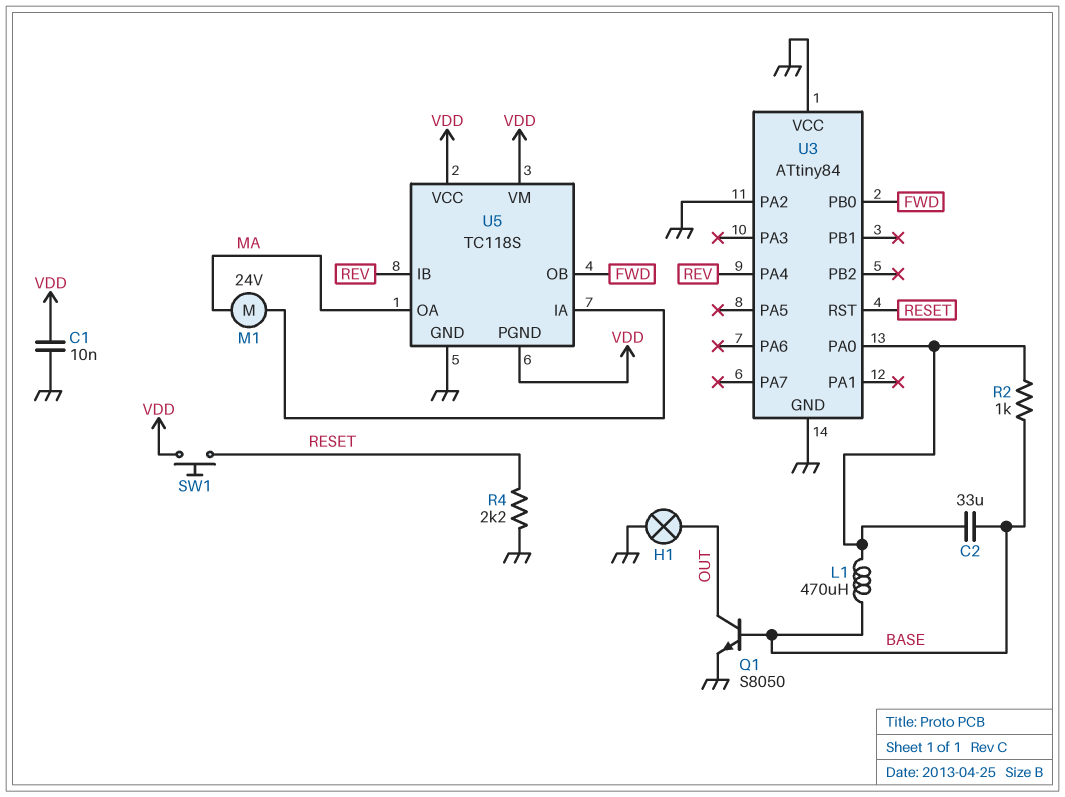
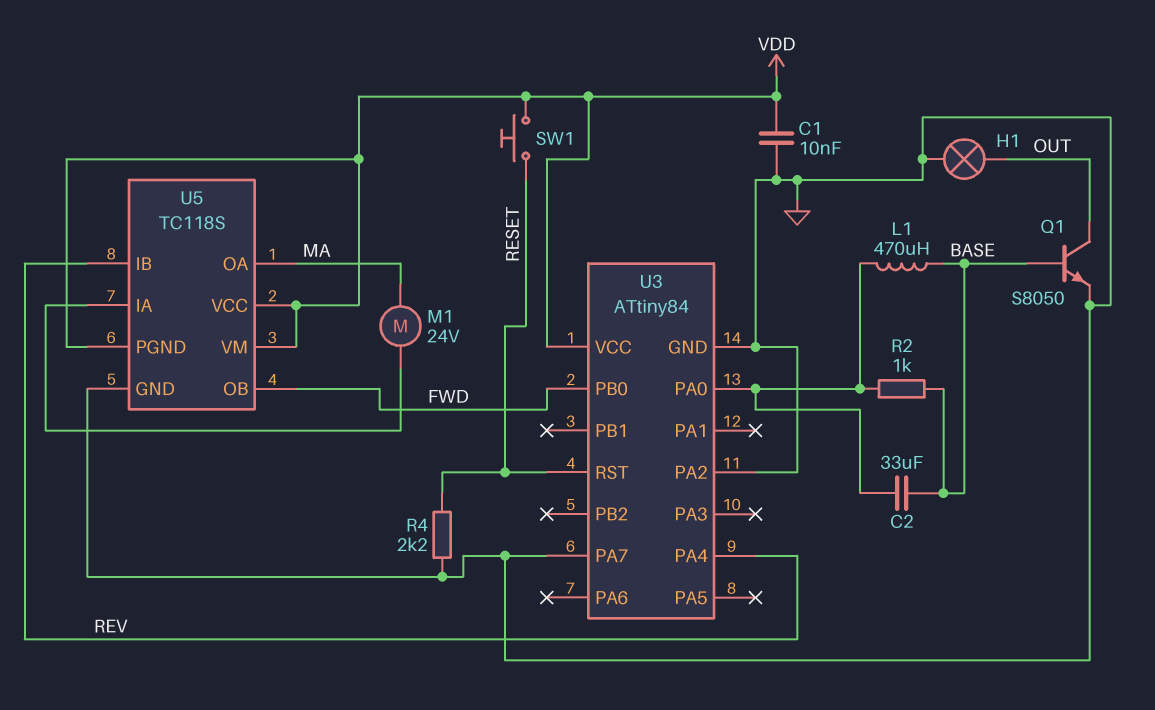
U3 pin PA7: none -> GND
U3 pin VCC: GND -> VDD

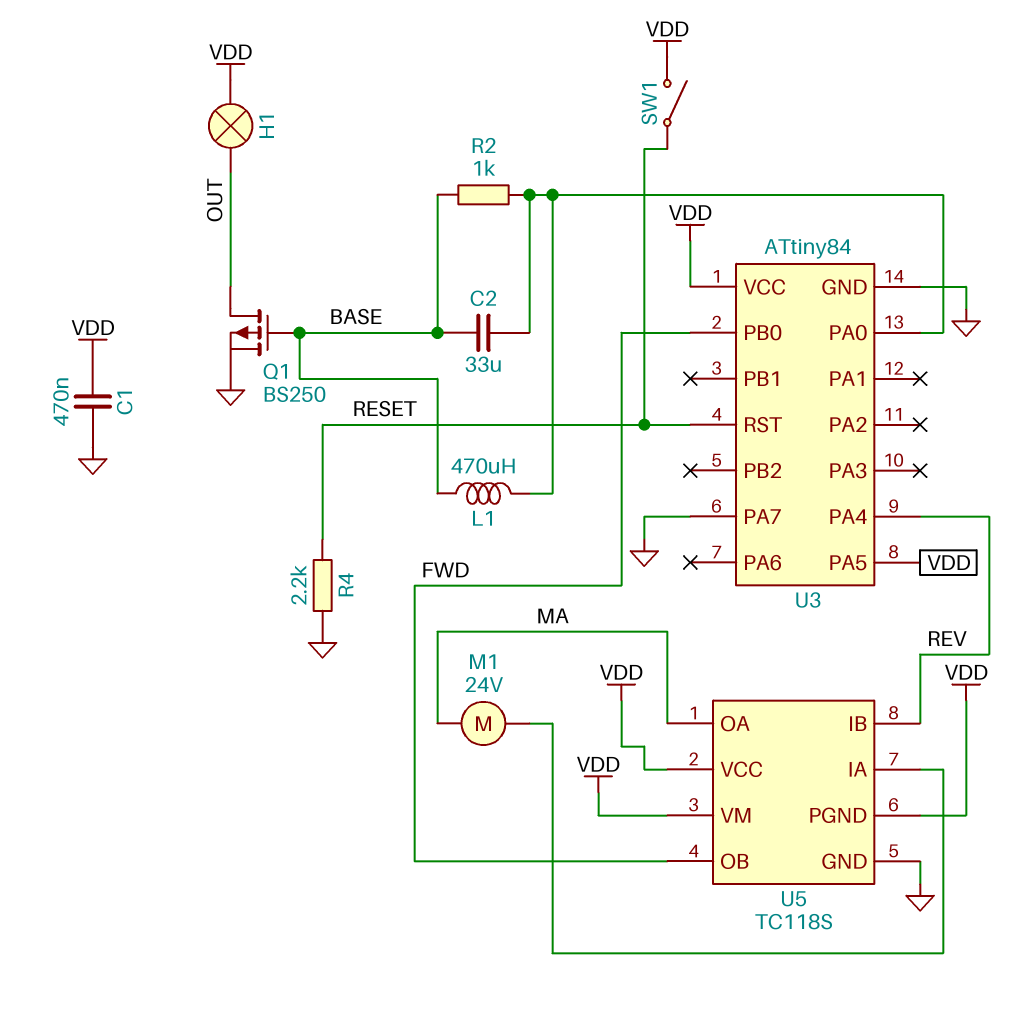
C1: 10nF (GND, VDD) -> 470nF (GND, VDD)
H1: lamp (GND, OUT) -> lamp (OUT, VDD)
Q1: NPN S8050 (B BASE, C OUT, E GND) -> PMOS BS250 (G BASE, D OUT, S GND)
SW1: button (RESET, VDD) -> switch (RESET, VDD)
U3 pin PA2: GND -> none
U3 pin PA5: none -> VDD

